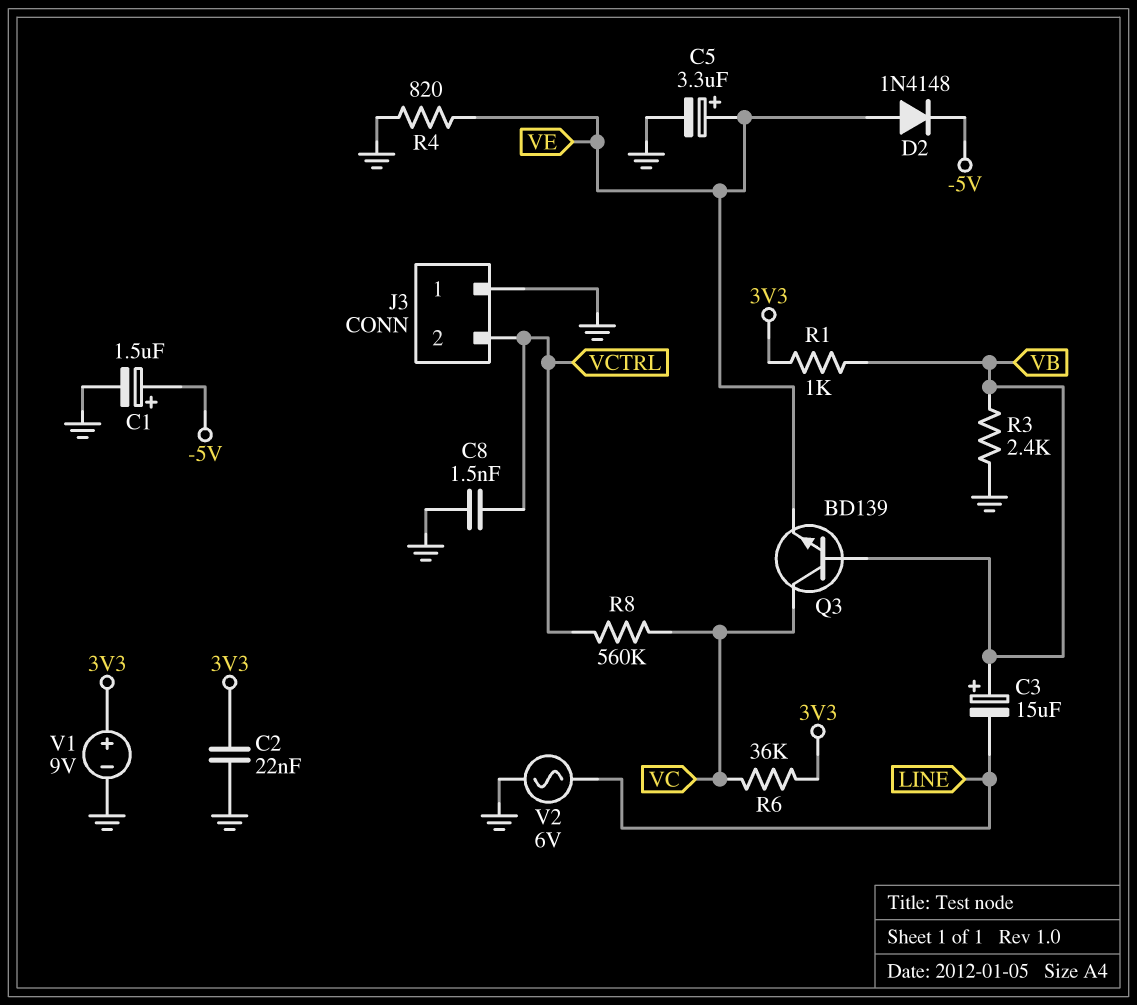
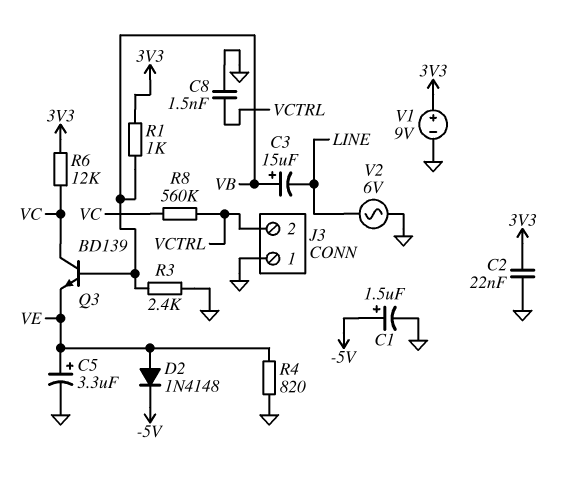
R6: 36k (3V3, VC) -> 12k (3V3, VC)

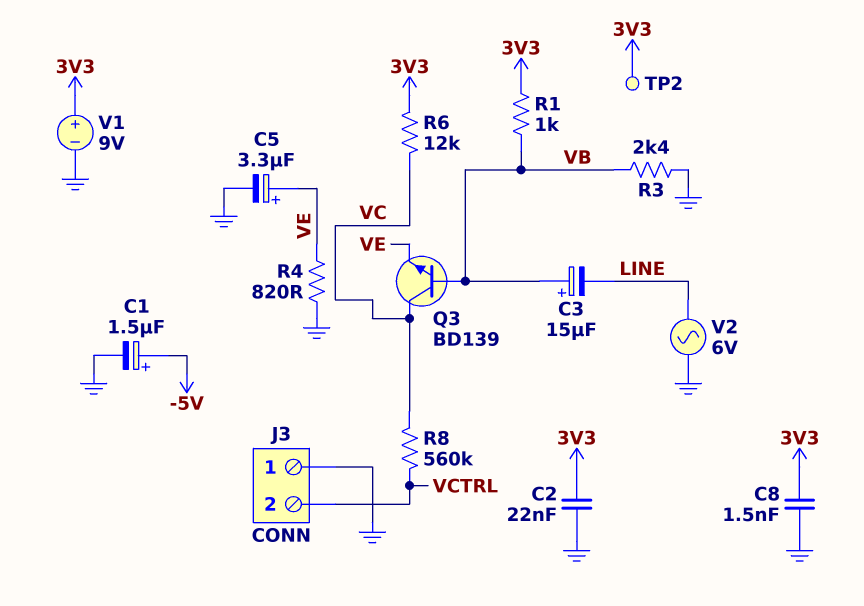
C8: 1.5nF (GND, VCTRL) -> 1.5nF (3V3, GND)
D2: diode 1N4148 (A VE, K -5V) -> none
TP2: none -> test point (3V3)

